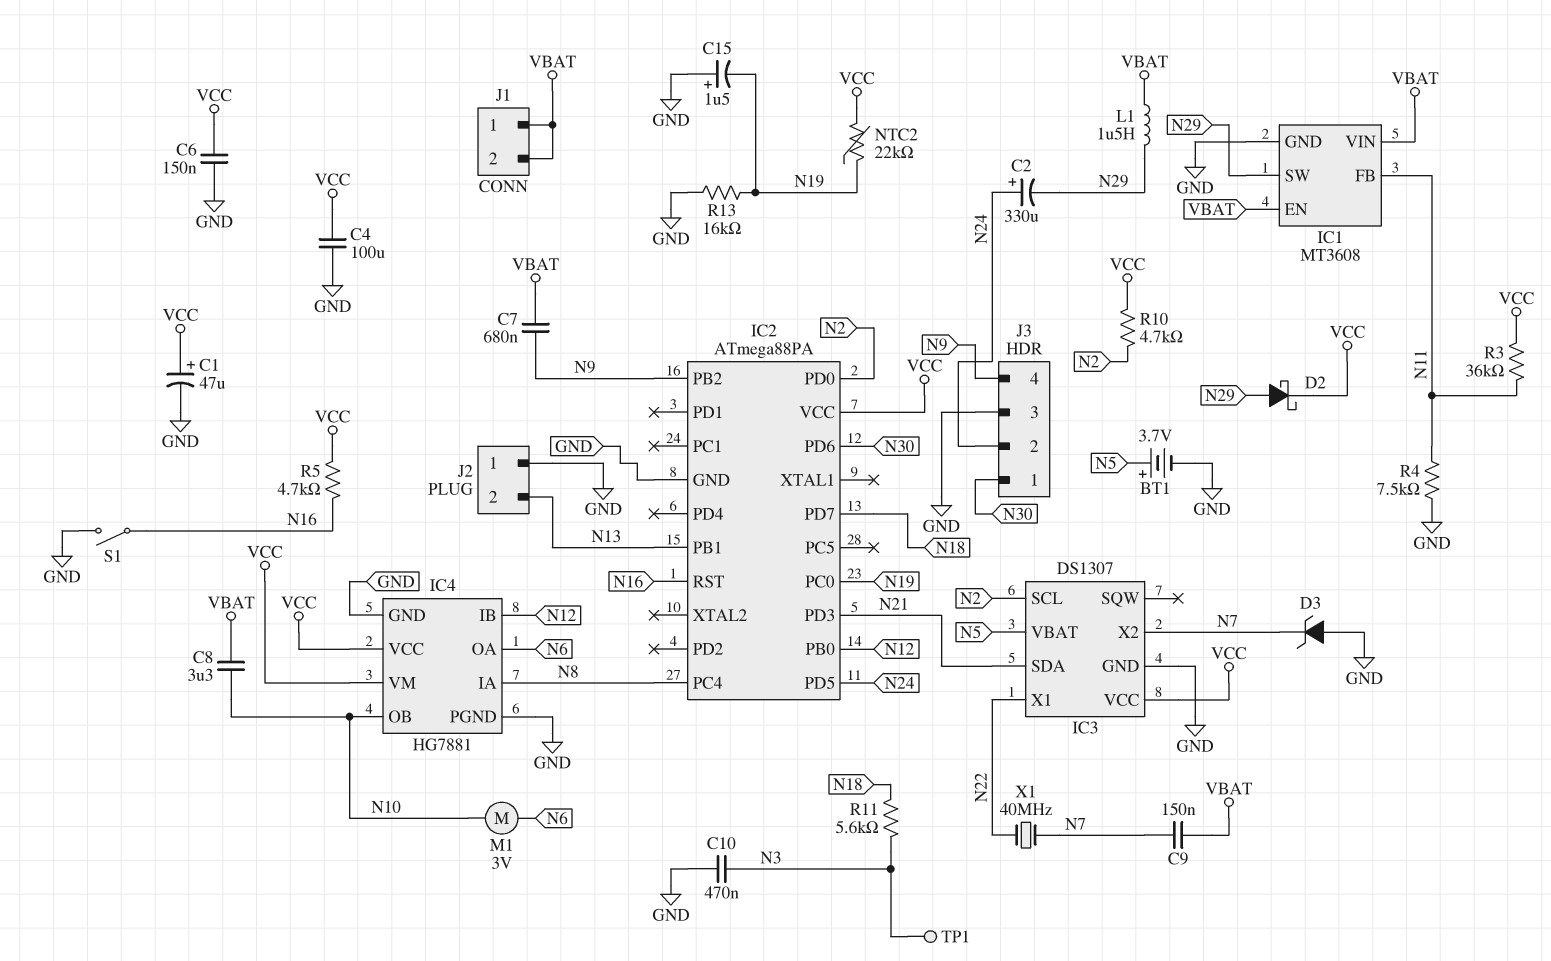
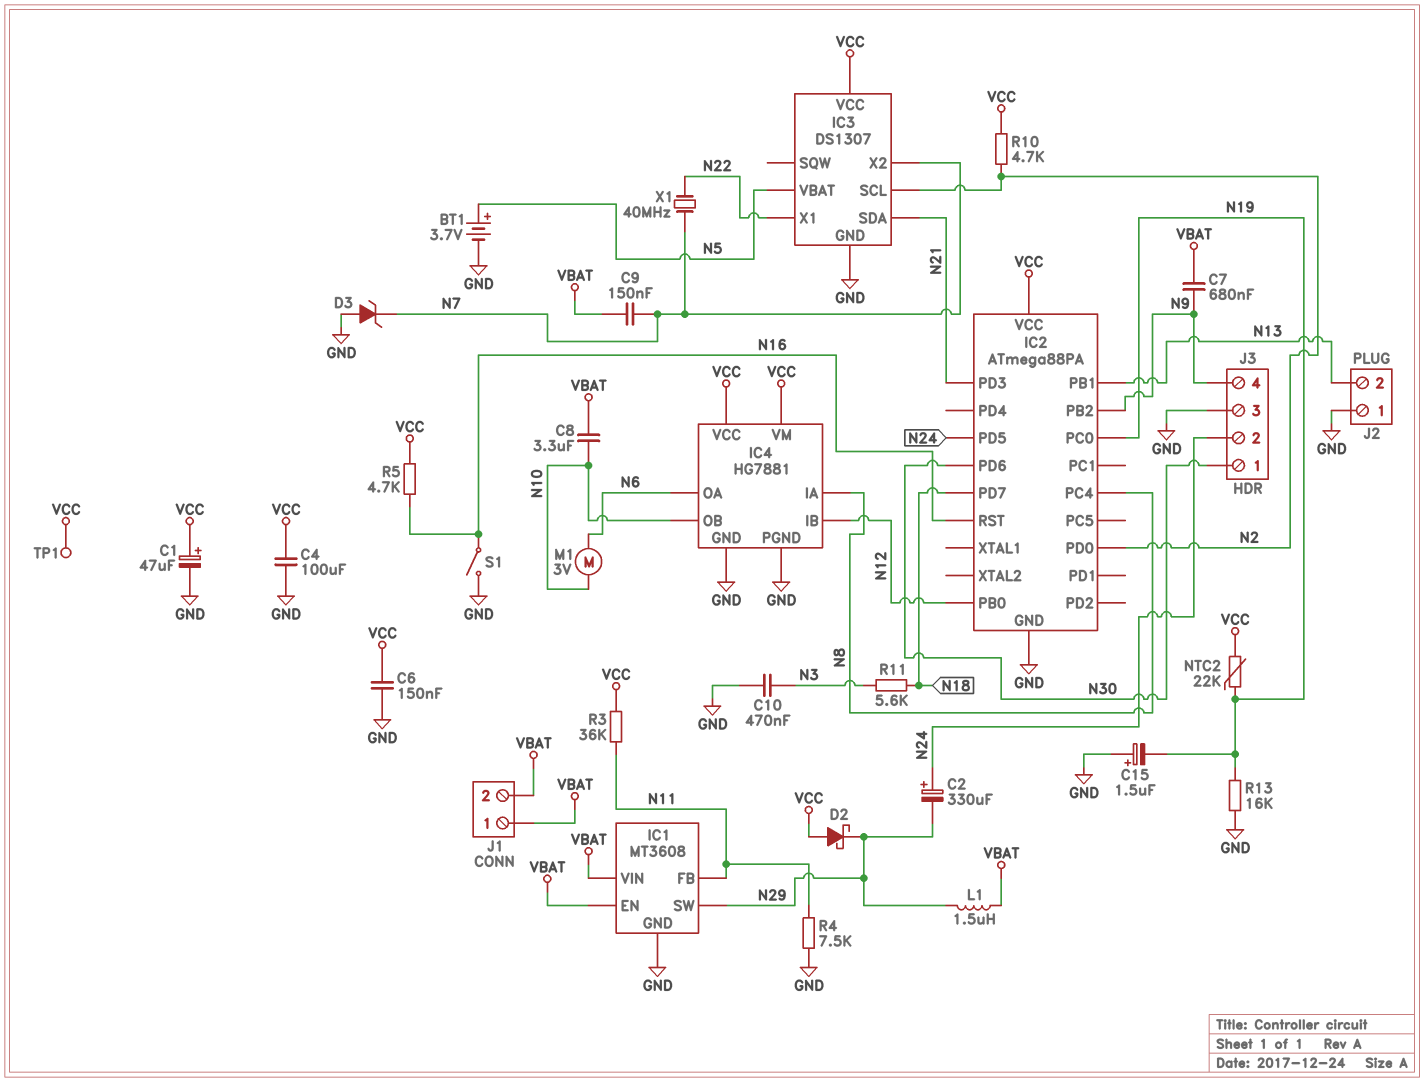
D2: schottky (A N29, K VCC) -> schottky (A VCC, K N29)
TP1: test point (N3) -> test point (VCC)

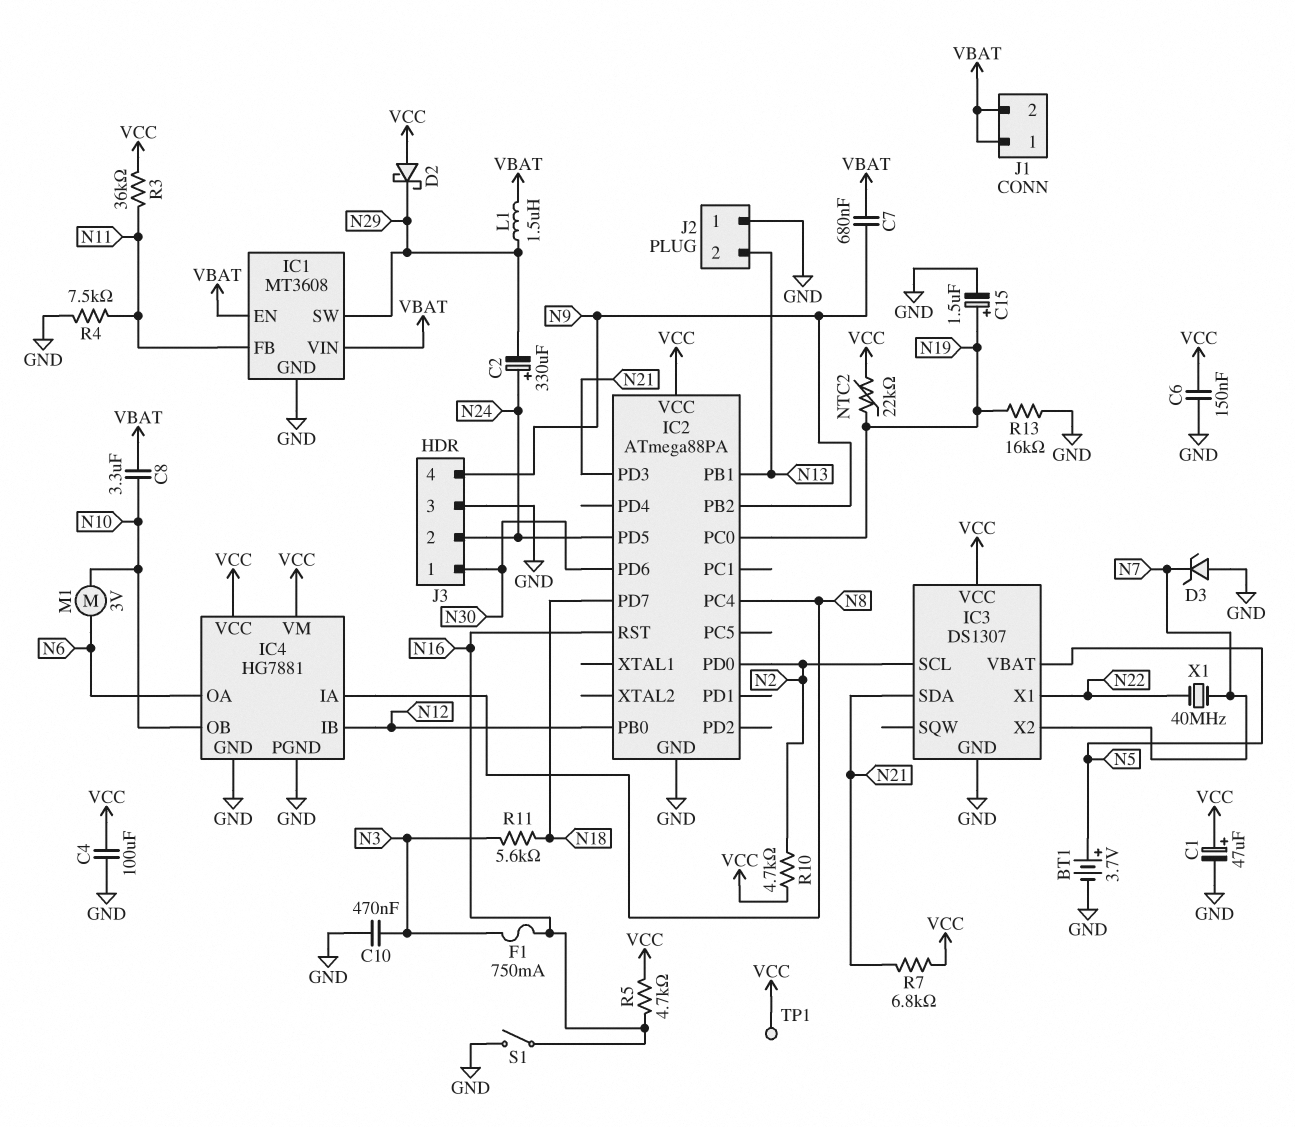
C9: 150nF (N7, VBAT) -> none
C15: 1.5uF (plus GND, minus N19) -> 1.5uF (plus N19, minus GND)
F1: none -> 750mA (N3, N16)
R7: none -> 6.8k (N21, VCC)

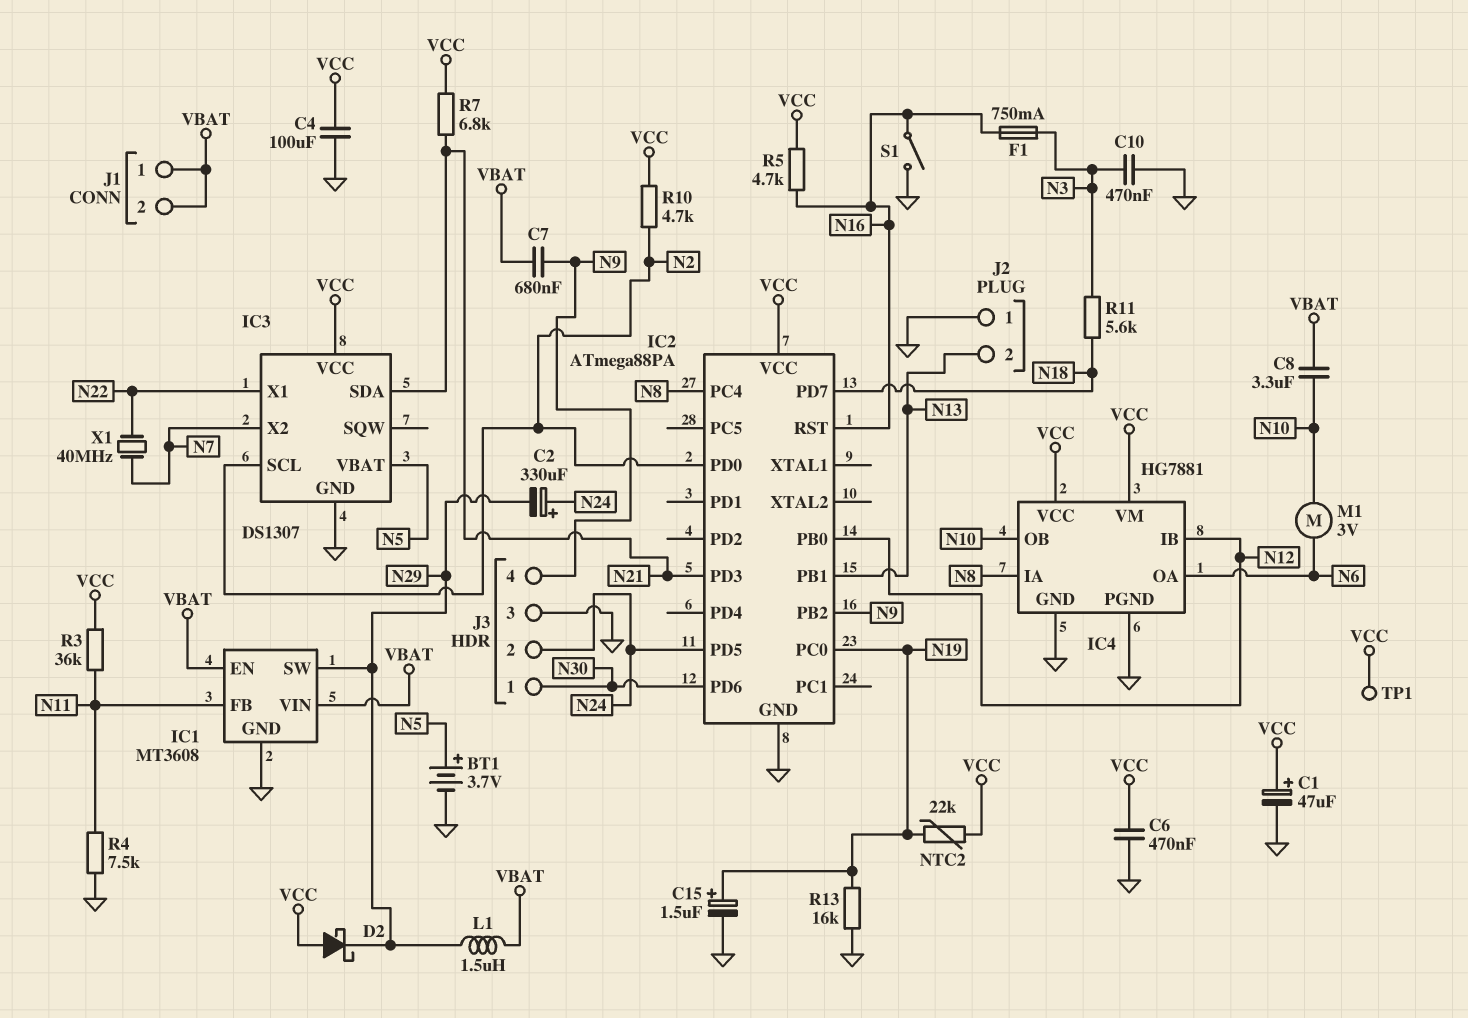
C6: 150nF (GND, VCC) -> 470nF (GND, VCC)
D3: zener (A GND, K N7) -> none

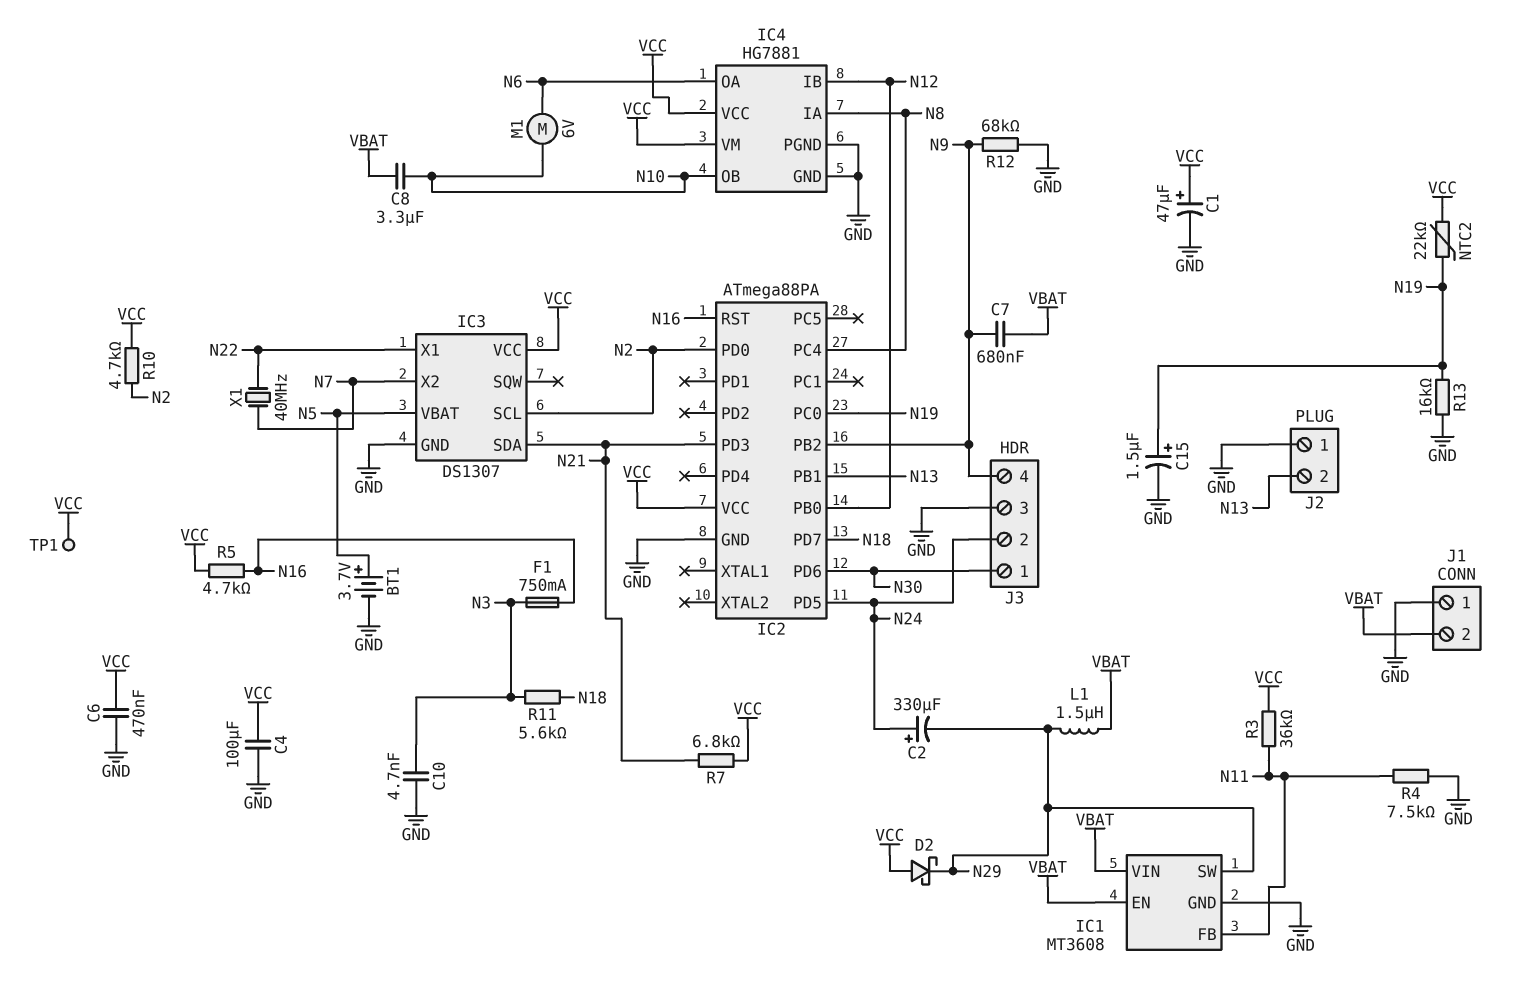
C10: 470nF (GND, N3) -> 4.7nF (GND, N3)
J1 pin 1: VBAT -> GND
M1: motor 3V (N6, N10) -> motor 6V (N6, N10)
R12: none -> 68k (GND, N9)
S1: switch (GND, N16) -> none

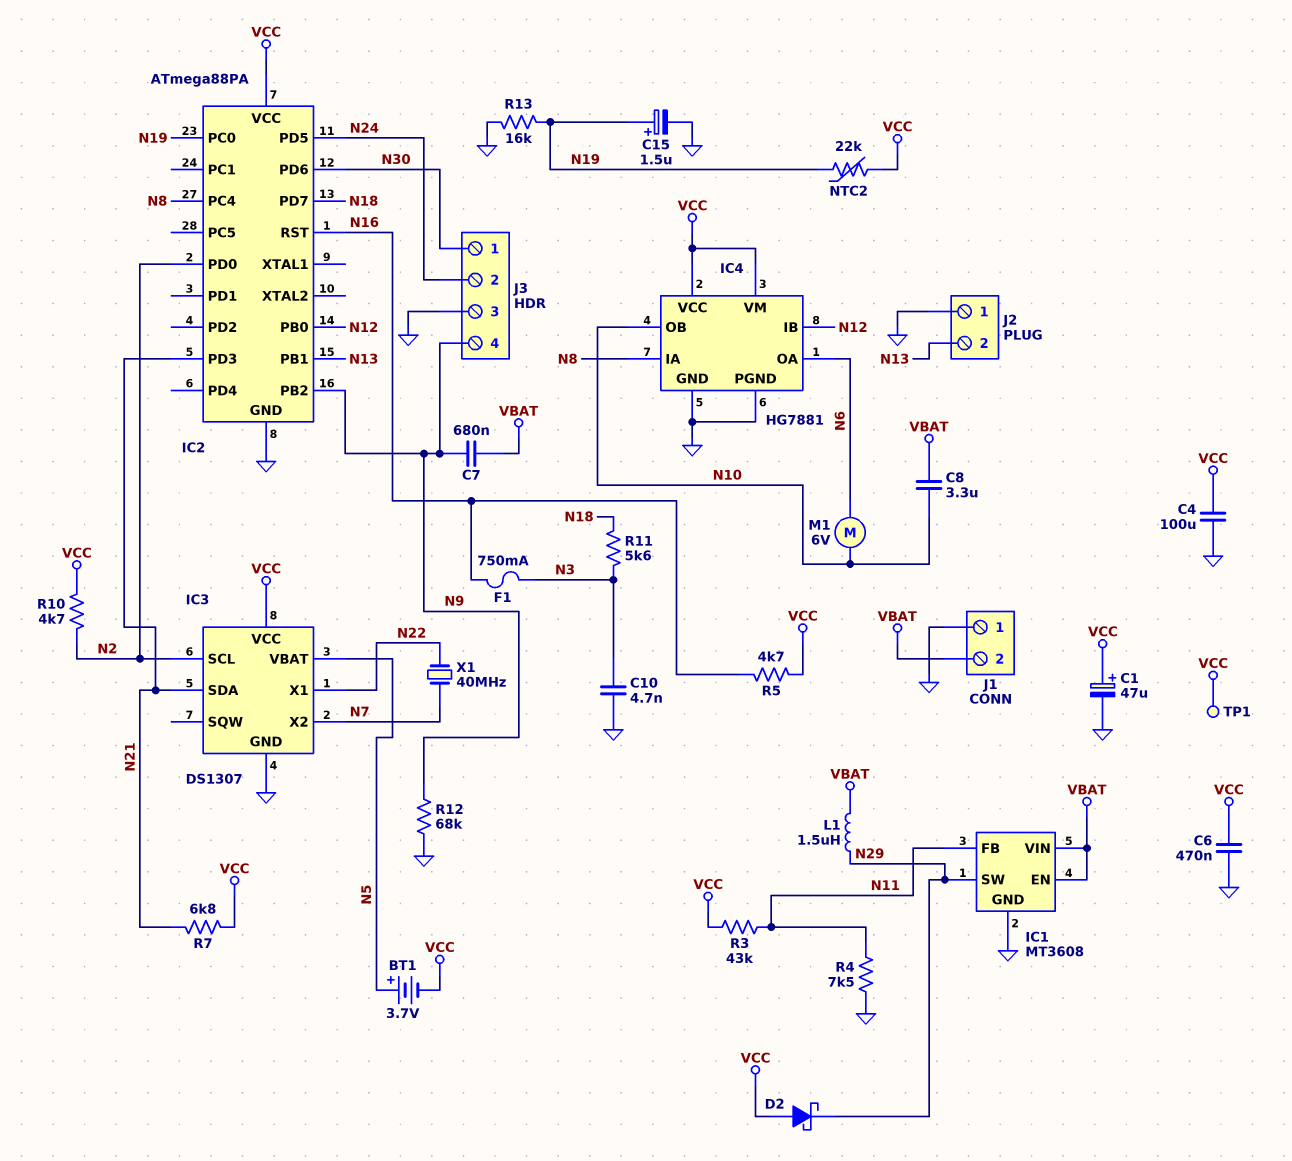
BT1: 3.7V (plus N5, minus GND) -> 3.7V (plus N5, minus VCC)
C2: 330uF (plus N24, minus N29) -> none
R3: 36k (N11, VCC) -> 43k (N11, VCC)

